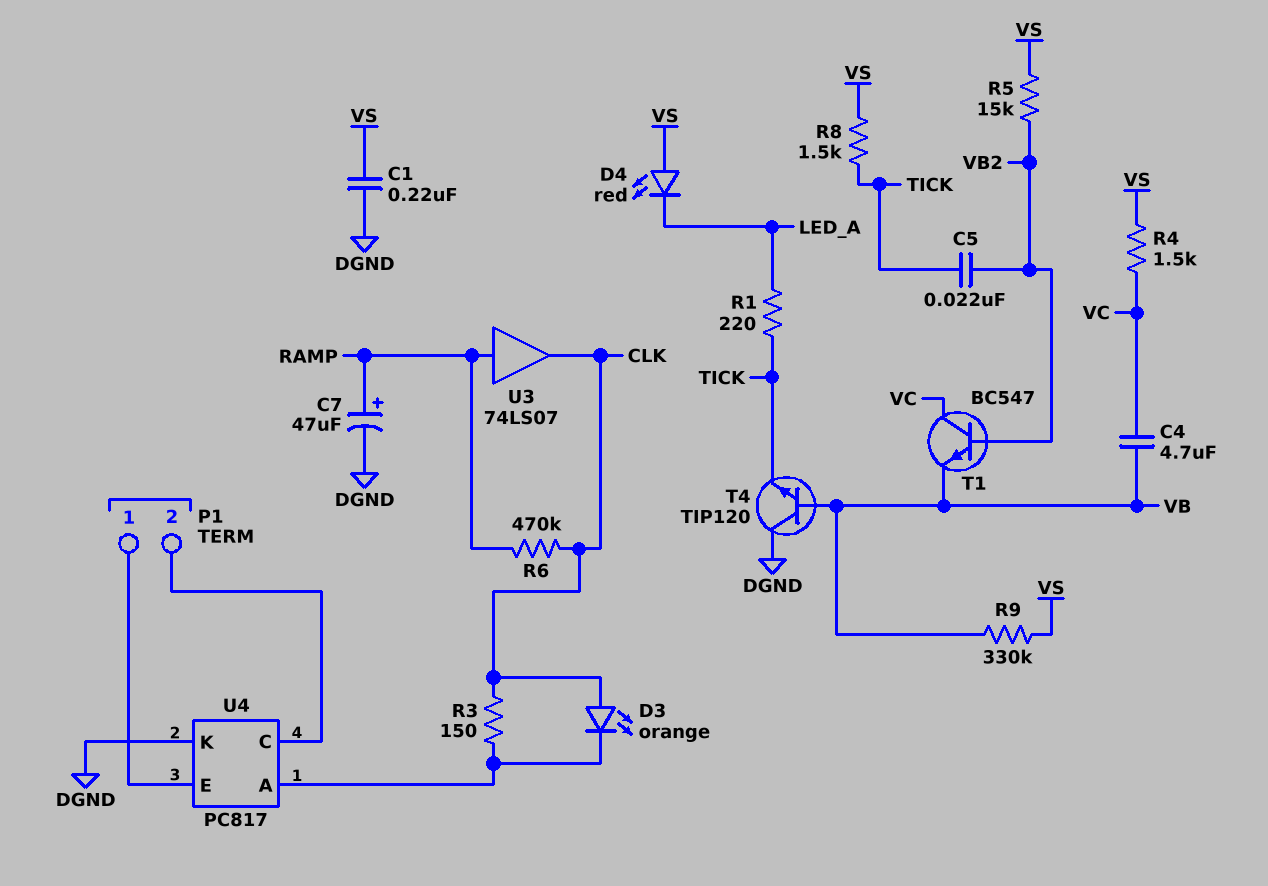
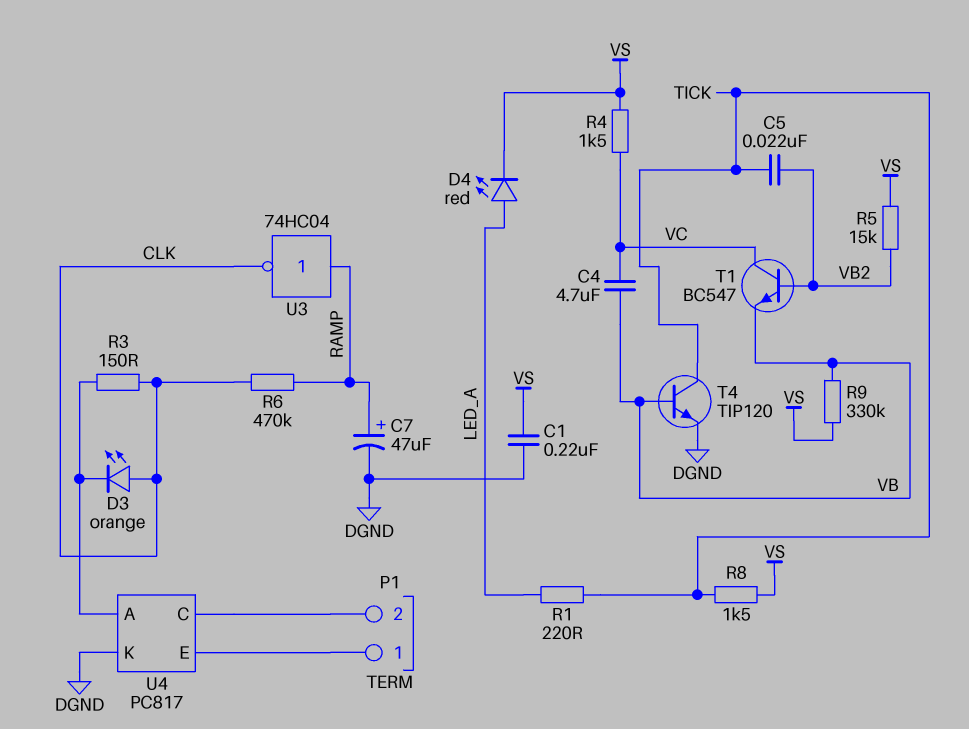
D4: LED red (A VS, K LED_A) -> LED red (A LED_A, K VS)
T4: NPN TIP120 (B VB, C DGND, E TICK) -> NPN TIP120 (B VB, C TICK, E DGND)
U3: buffer 74LS07 (in RAMP, out CLK) -> NOT 74HC04 (in RAMP, out CLK)

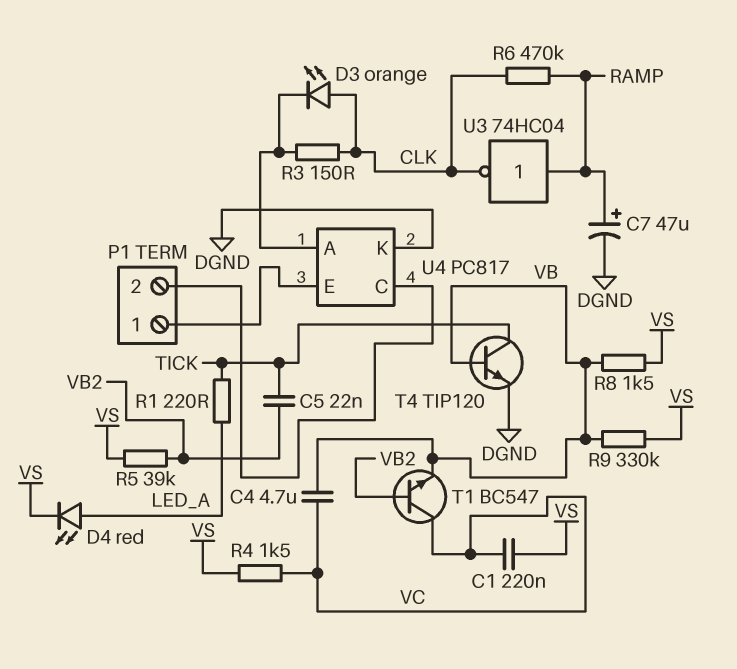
C1: 220nF (DGND, VS) -> 220nF (VC, VS)
R5: 15k (VB2, VS) -> 39k (VB2, VS)
R8: 1.5k (TICK, VS) -> 1.5k (VB, VS)

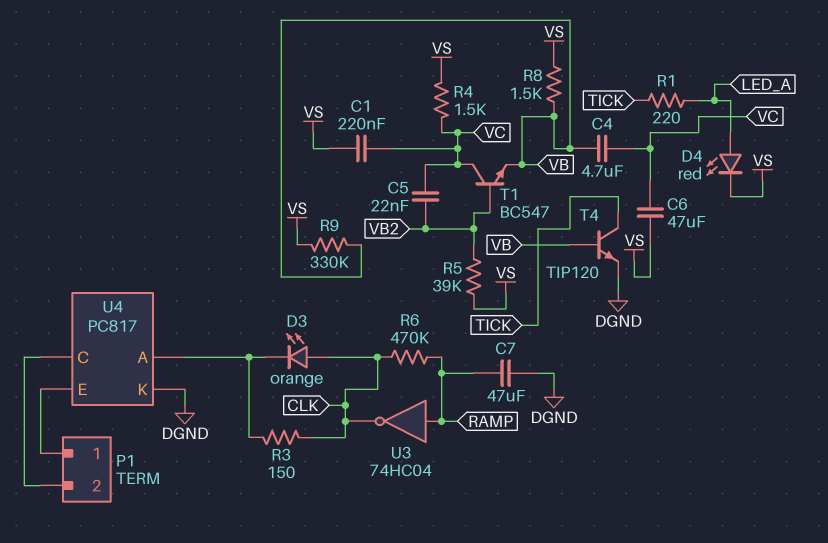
C5: 22nF (TICK, VB2) -> 22nF (VB2, VC)
C6: none -> 47uF (VC, VS)
C7: 47uF (plus RAMP, minus DGND) -> 47uF (DGND, RAMP)

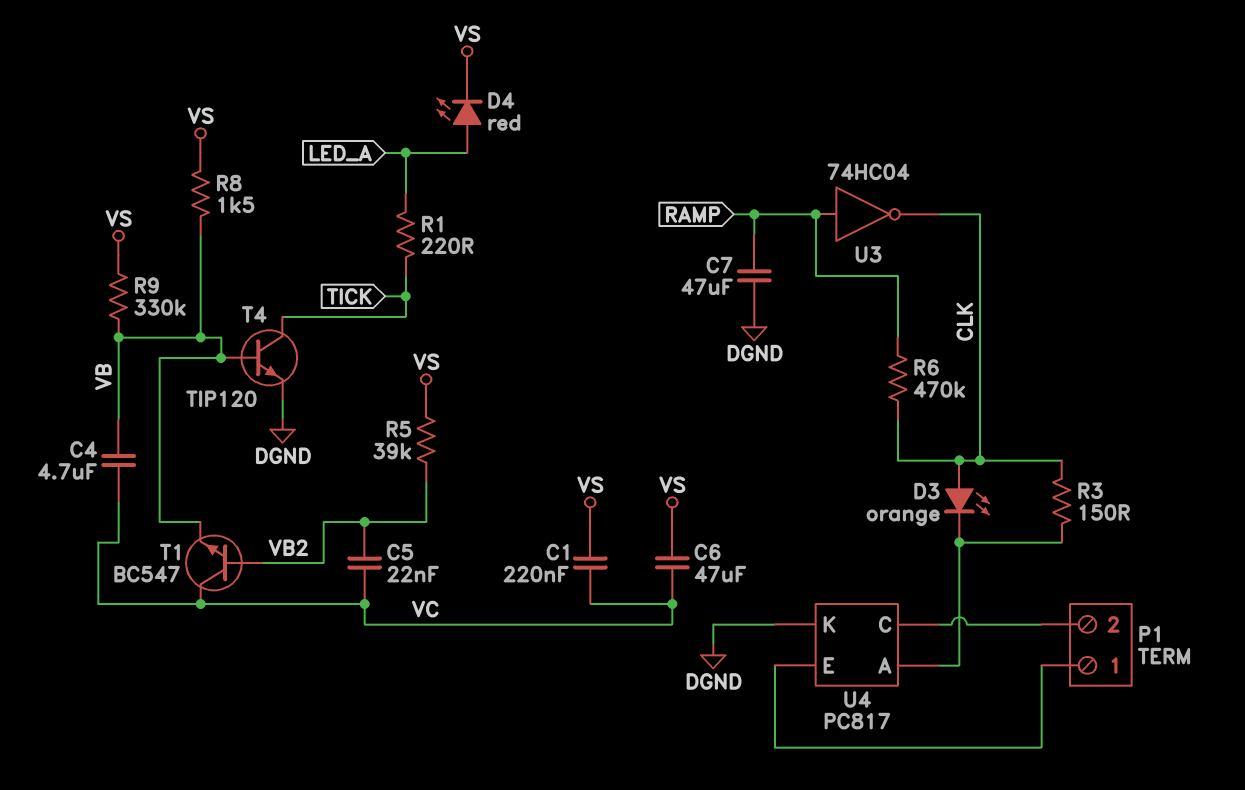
R4: 1.5k (VC, VS) -> none

